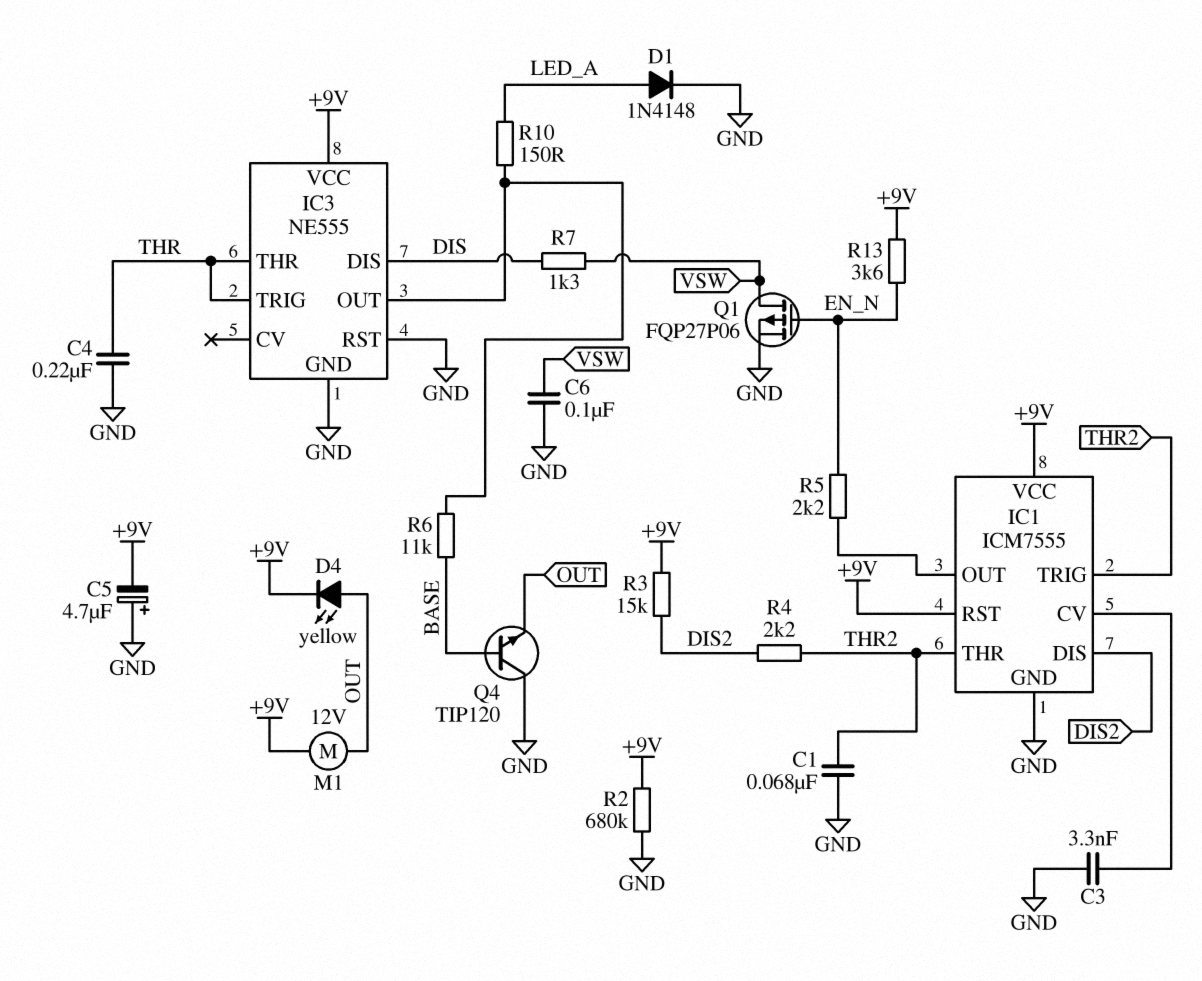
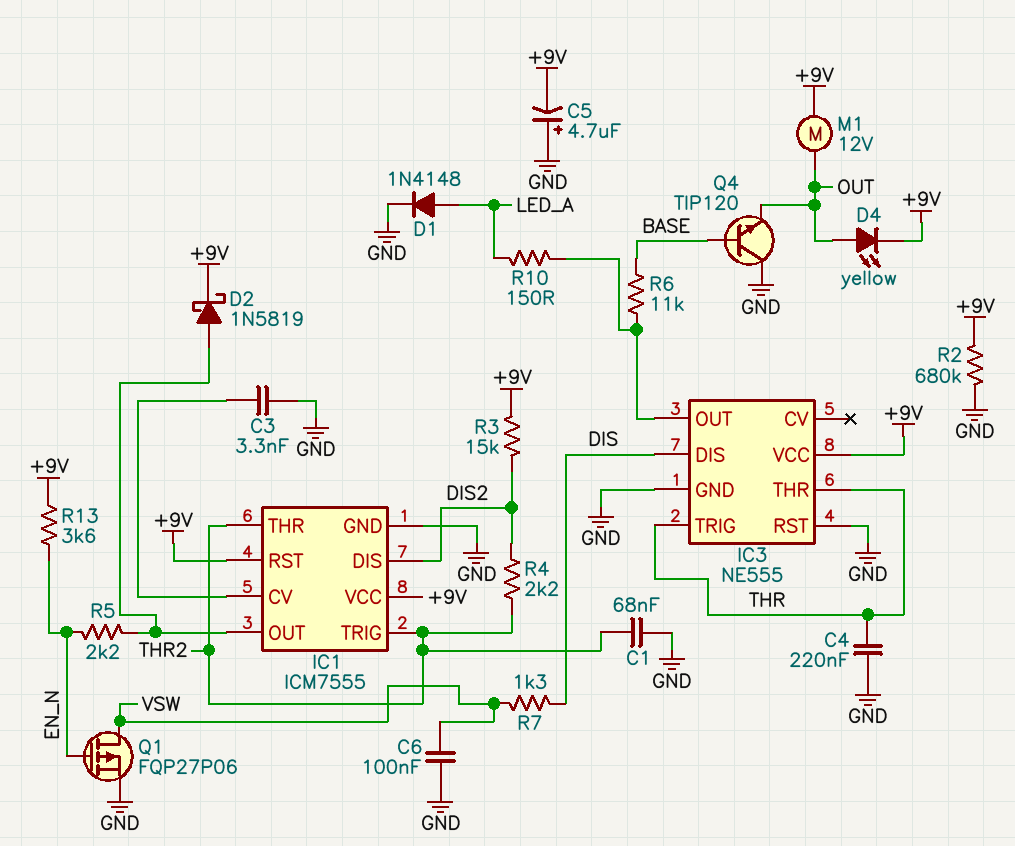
D2: none -> schottky 1N5819 (A IC1/OUT, K +9V)

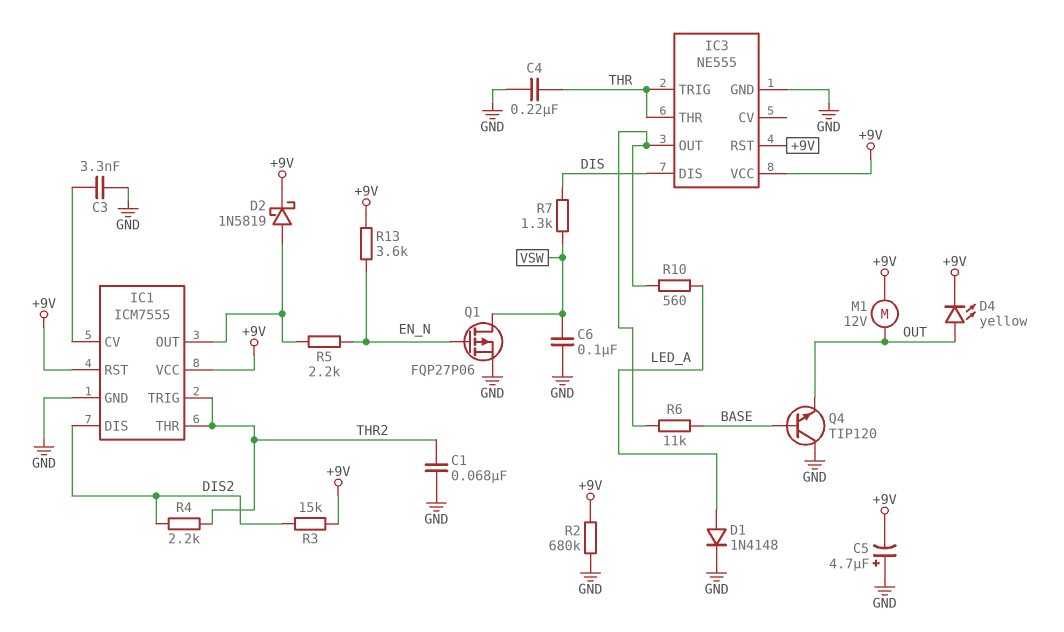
IC3 pin RST: GND -> +9V
R10: 150 (IC3/OUT, LED_A) -> 560 (IC3/OUT, LED_A)

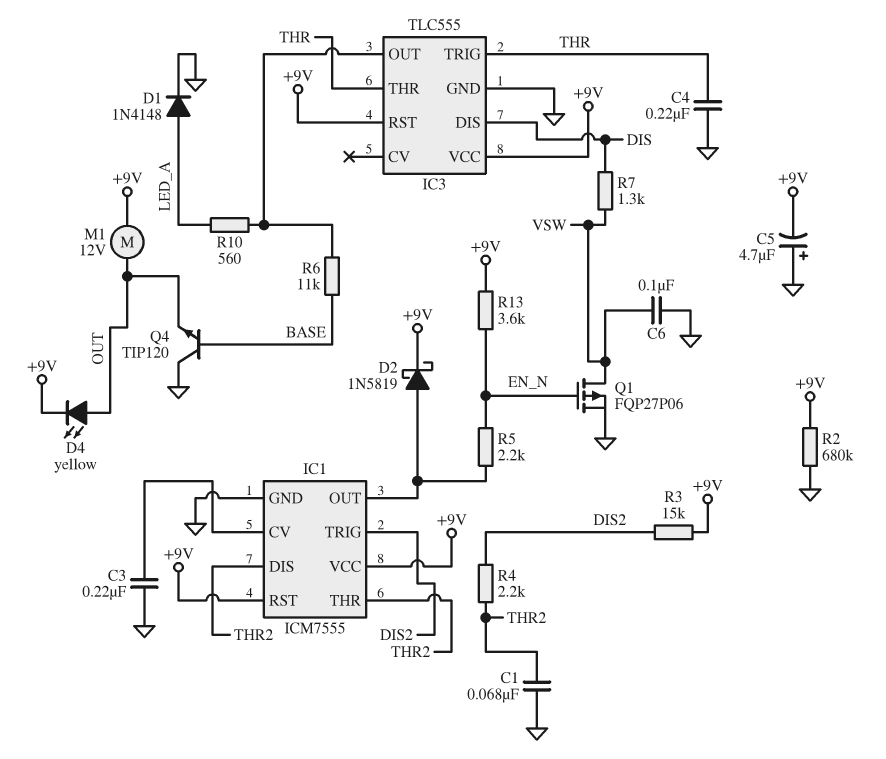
C3: 3.3nF (GND, IC1/CV) -> 220nF (GND, IC1/CV)
IC1 pin DIS: DIS2 -> THR2
IC1 pin TRIG: THR2 -> DIS2
IC3: NE555 -> TLC555

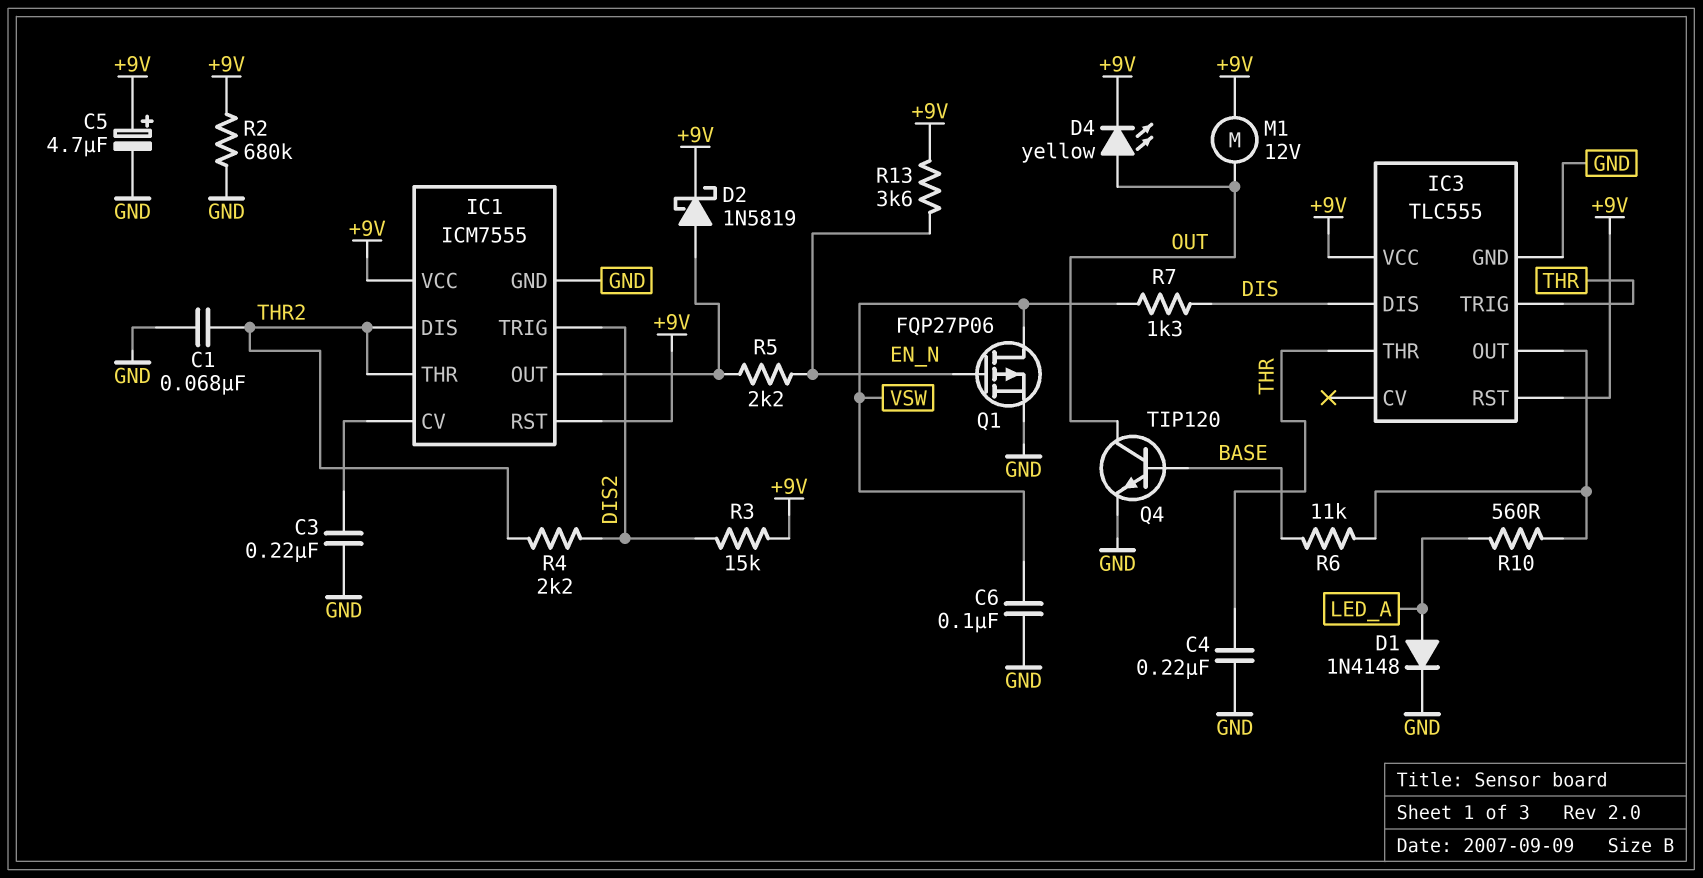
C5: 4.7uF (plus GND, minus +9V) -> 4.7uF (plus +9V, minus GND)
Q4: NPN TIP120 (B BASE, C GND, E OUT) -> NPN TIP120 (B BASE, C OUT, E GND)

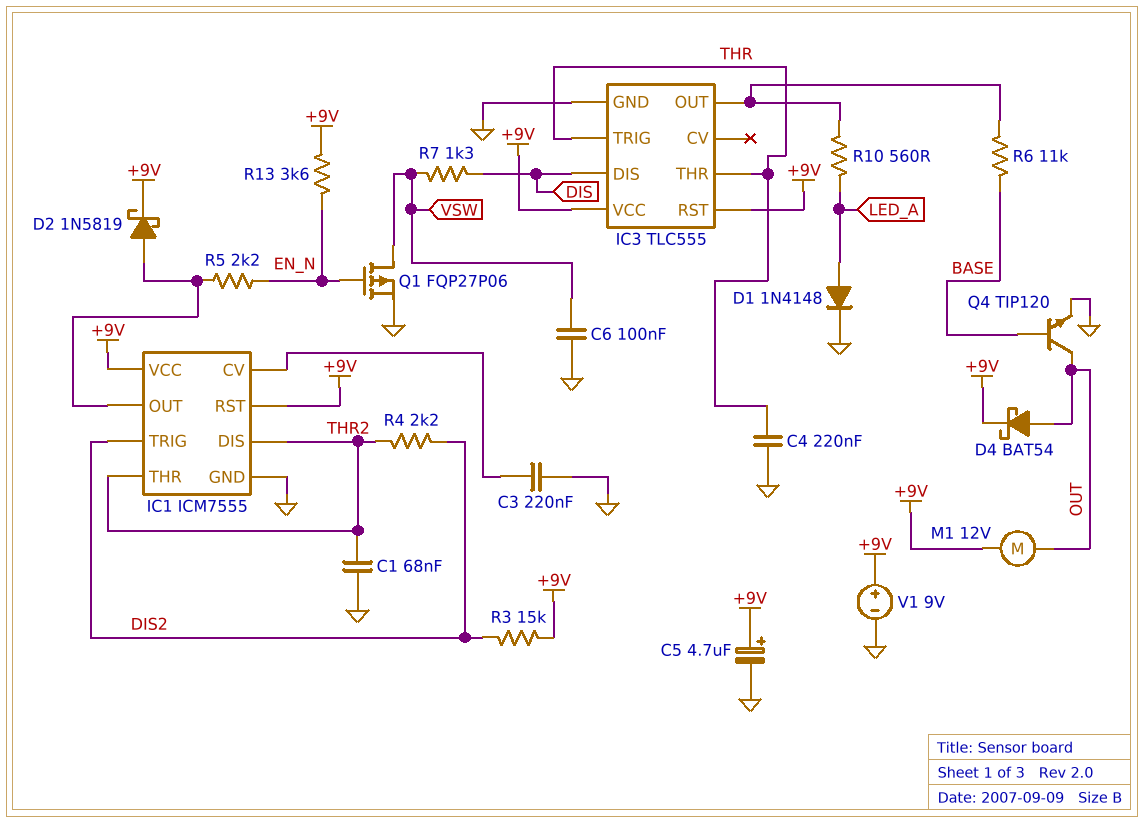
D4: LED yellow (A OUT, K +9V) -> schottky BAT54 (A OUT, K +9V)
R2: 680k (+9V, GND) -> none
V1: none -> 9V (plus +9V, minus GND)

